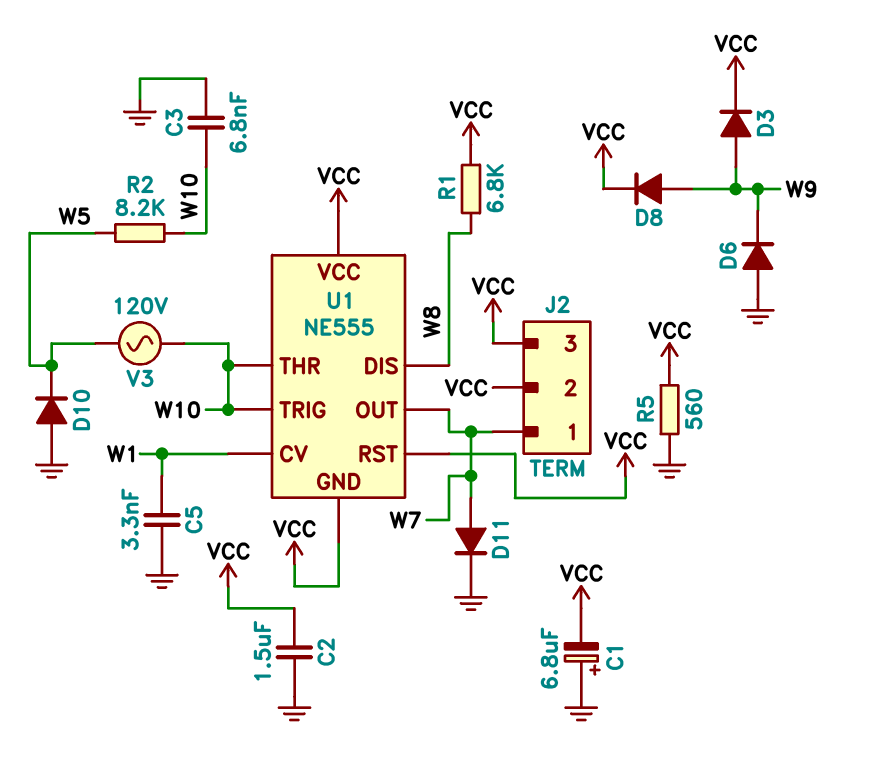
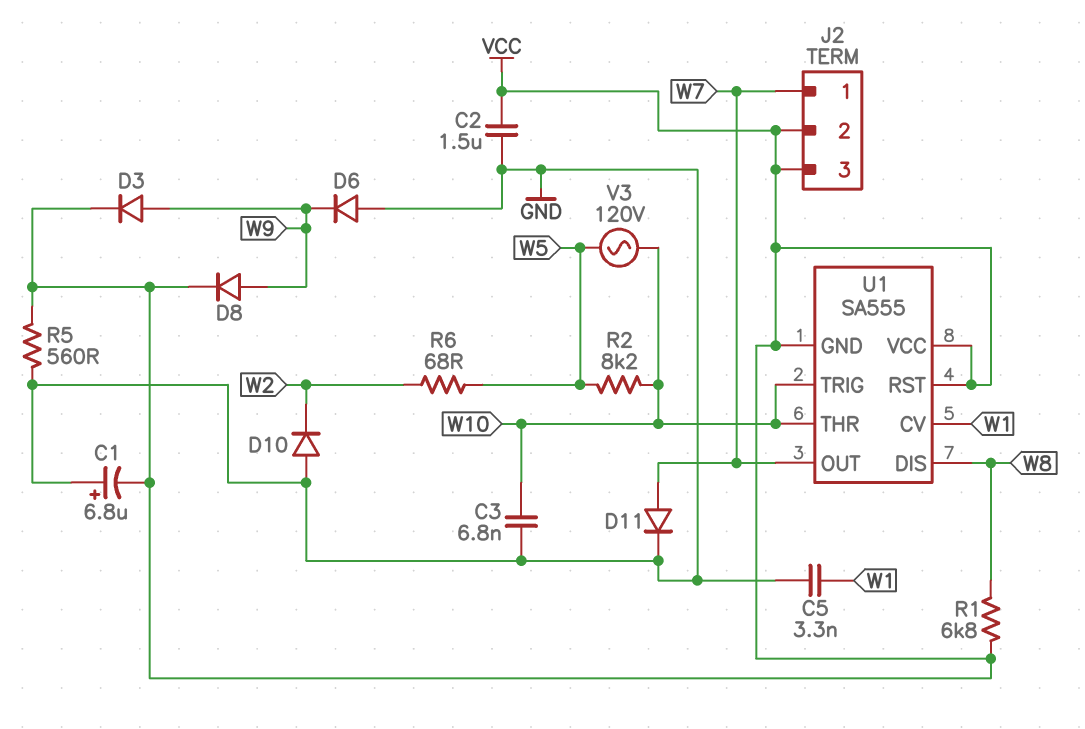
D10: diode (A GND, K W5) -> diode (A GND, K W2)
R6: none -> 68 (W2, W5)
U1: NE555 -> SA555

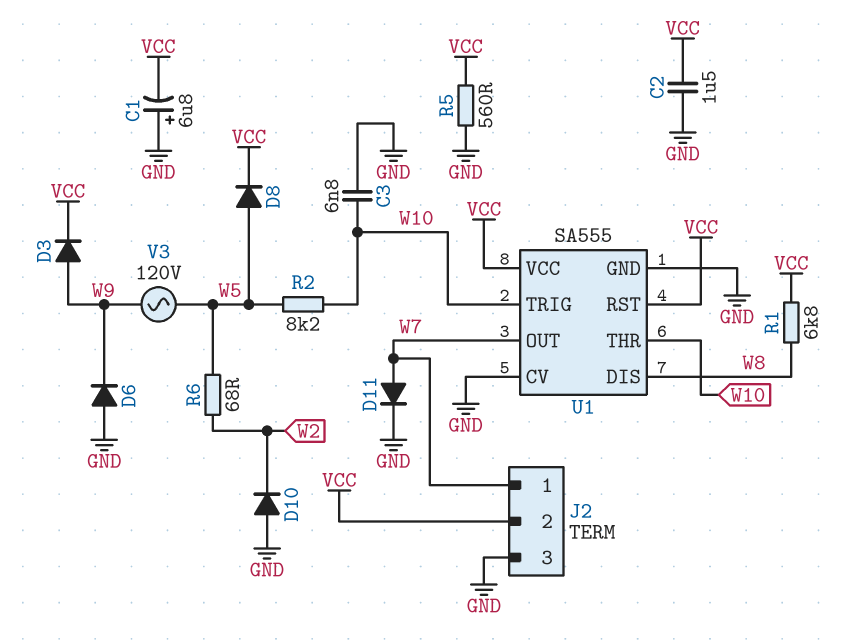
C5: 3.3nF (GND, W1) -> none
D8: diode (A W9, K VCC) -> diode (A W5, K VCC)
J2 pin 3: VCC -> GND
U1 pin CV: W1 -> GND
U1 pin GND: VCC -> GND
V3: AC 120V (W5, W10) -> AC 120V (W5, W9)

